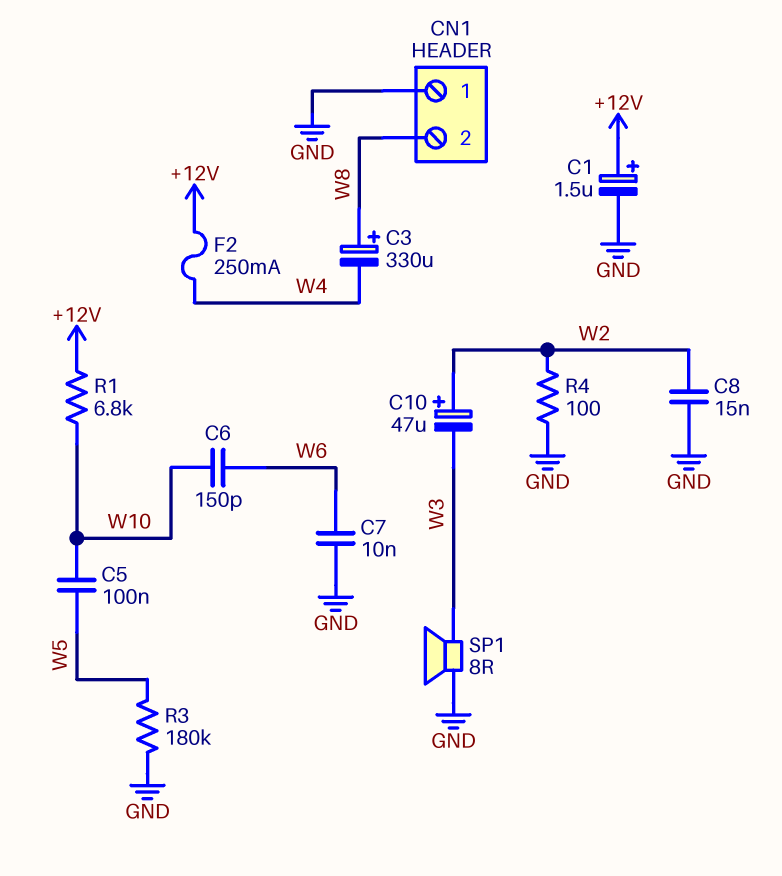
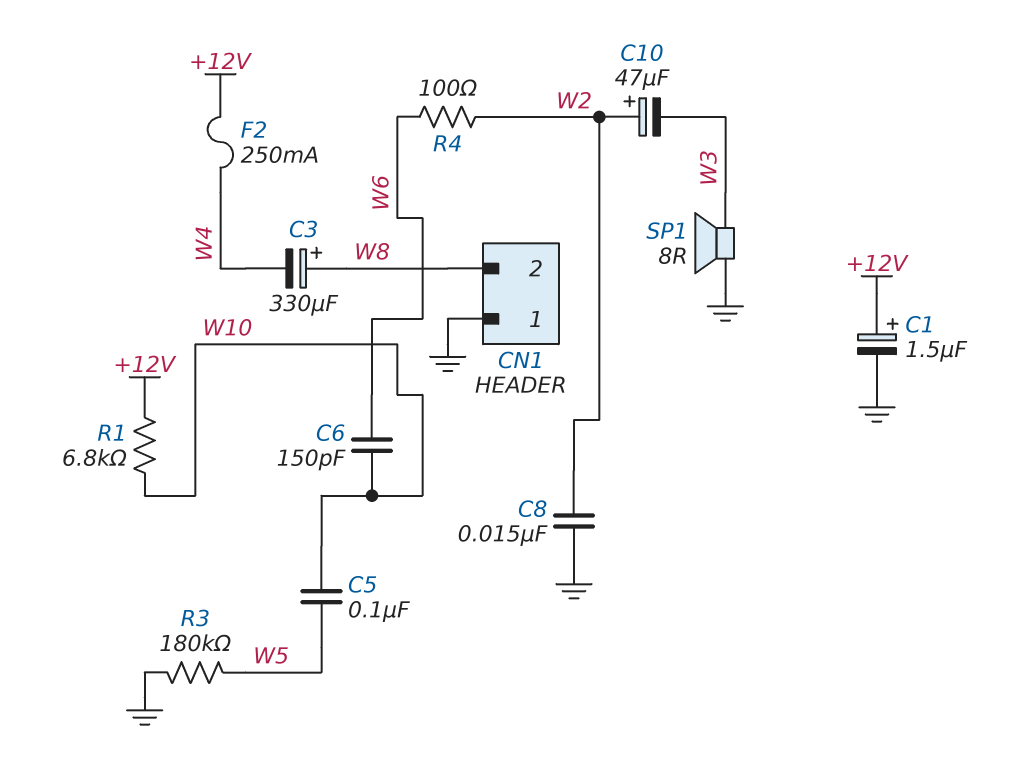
C7: 10nF (GND, W6) -> none
R4: 100 (GND, W2) -> 100 (W2, W6)

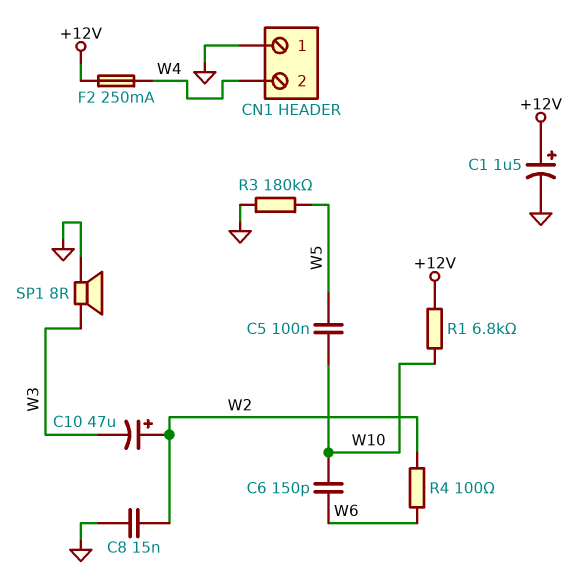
C3: 330uF (plus W8, minus W4) -> none
CN1 pin 2: W8 -> W4

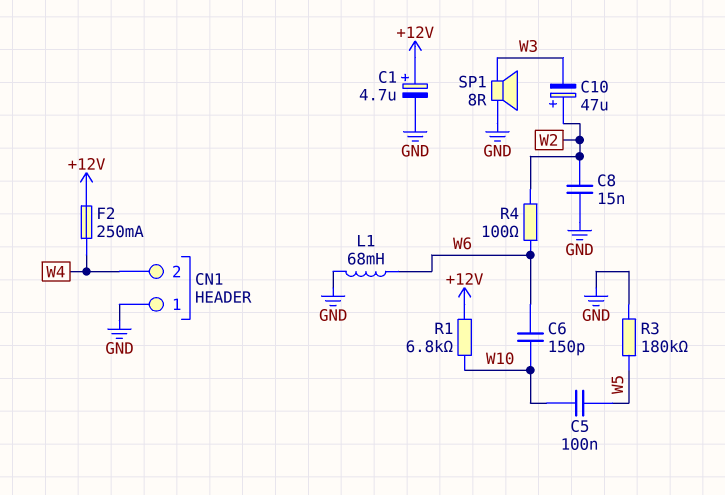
C1: 1.5uF (plus +12V, minus GND) -> 4.7uF (plus +12V, minus GND)
L1: none -> 68mH (GND, W6)

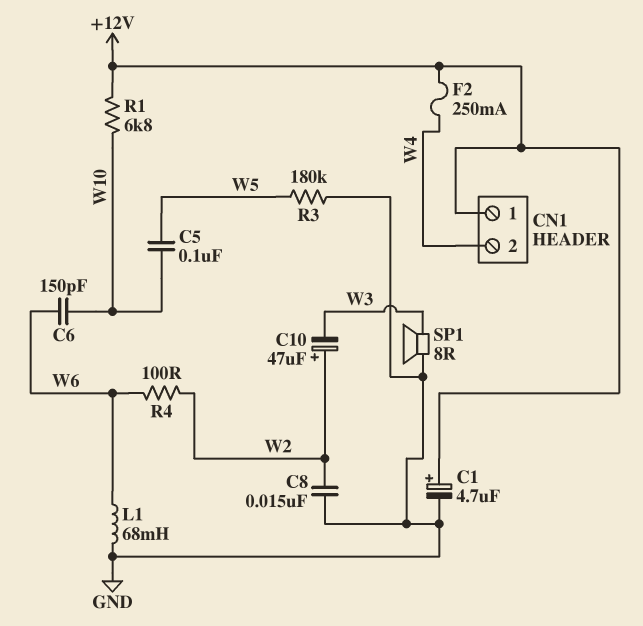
CN1 pin 1: GND -> +12V

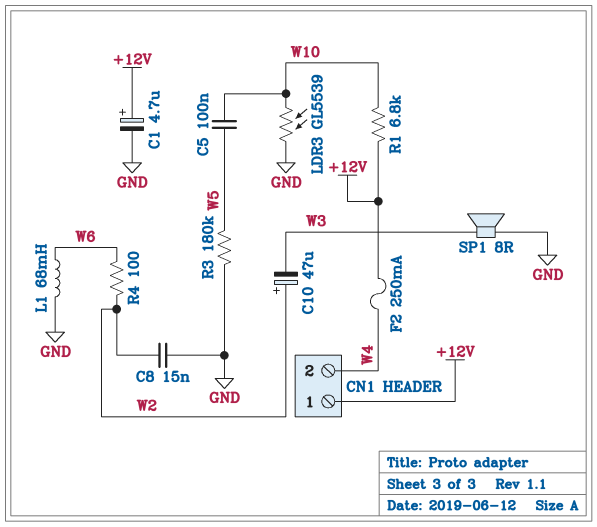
C6: 150pF (W6, W10) -> none
LDR3: none -> GL5539 (GND, W10)

